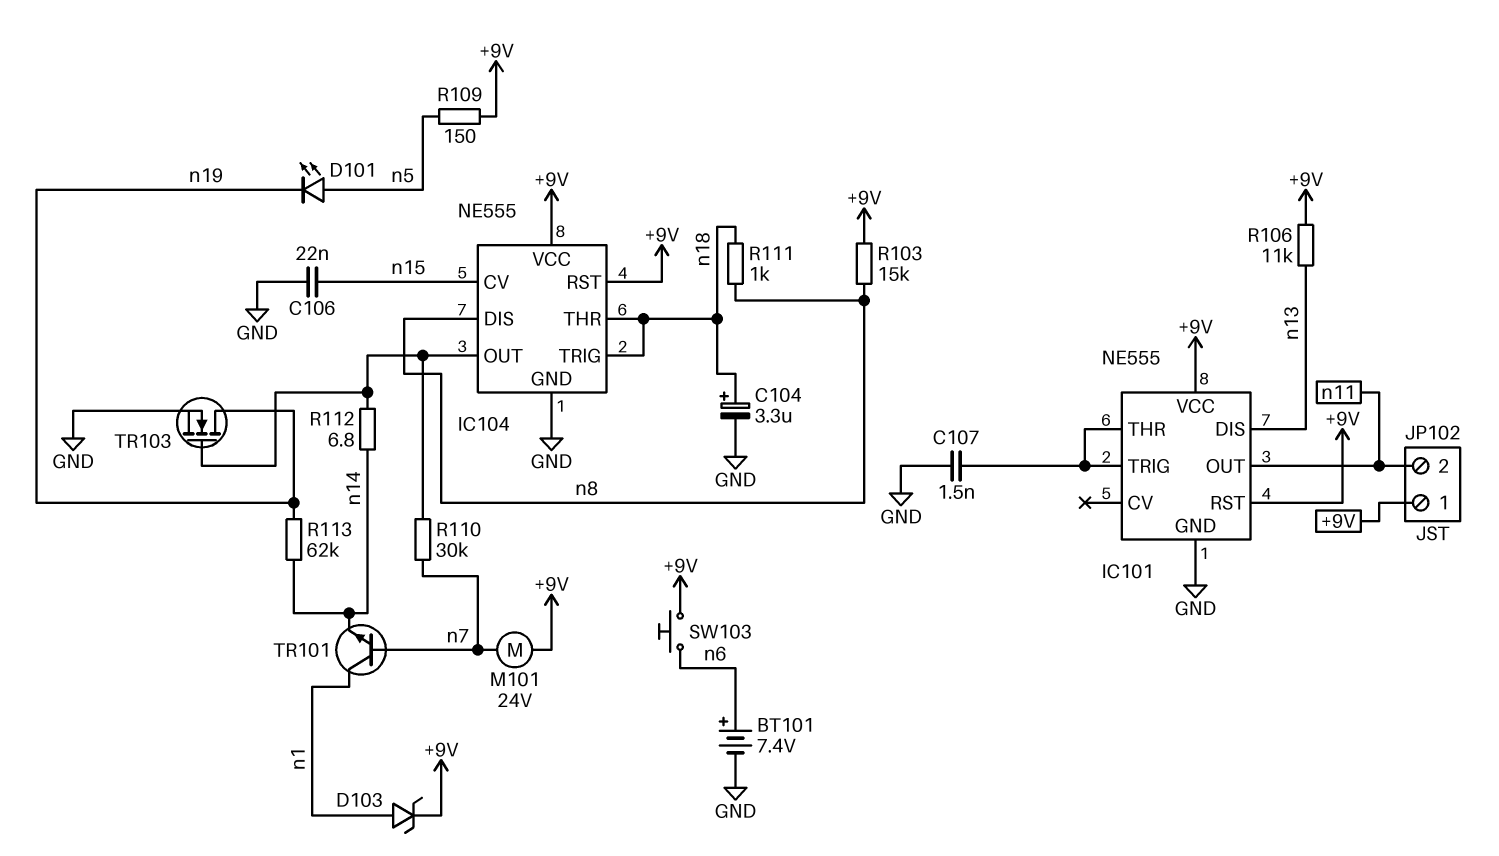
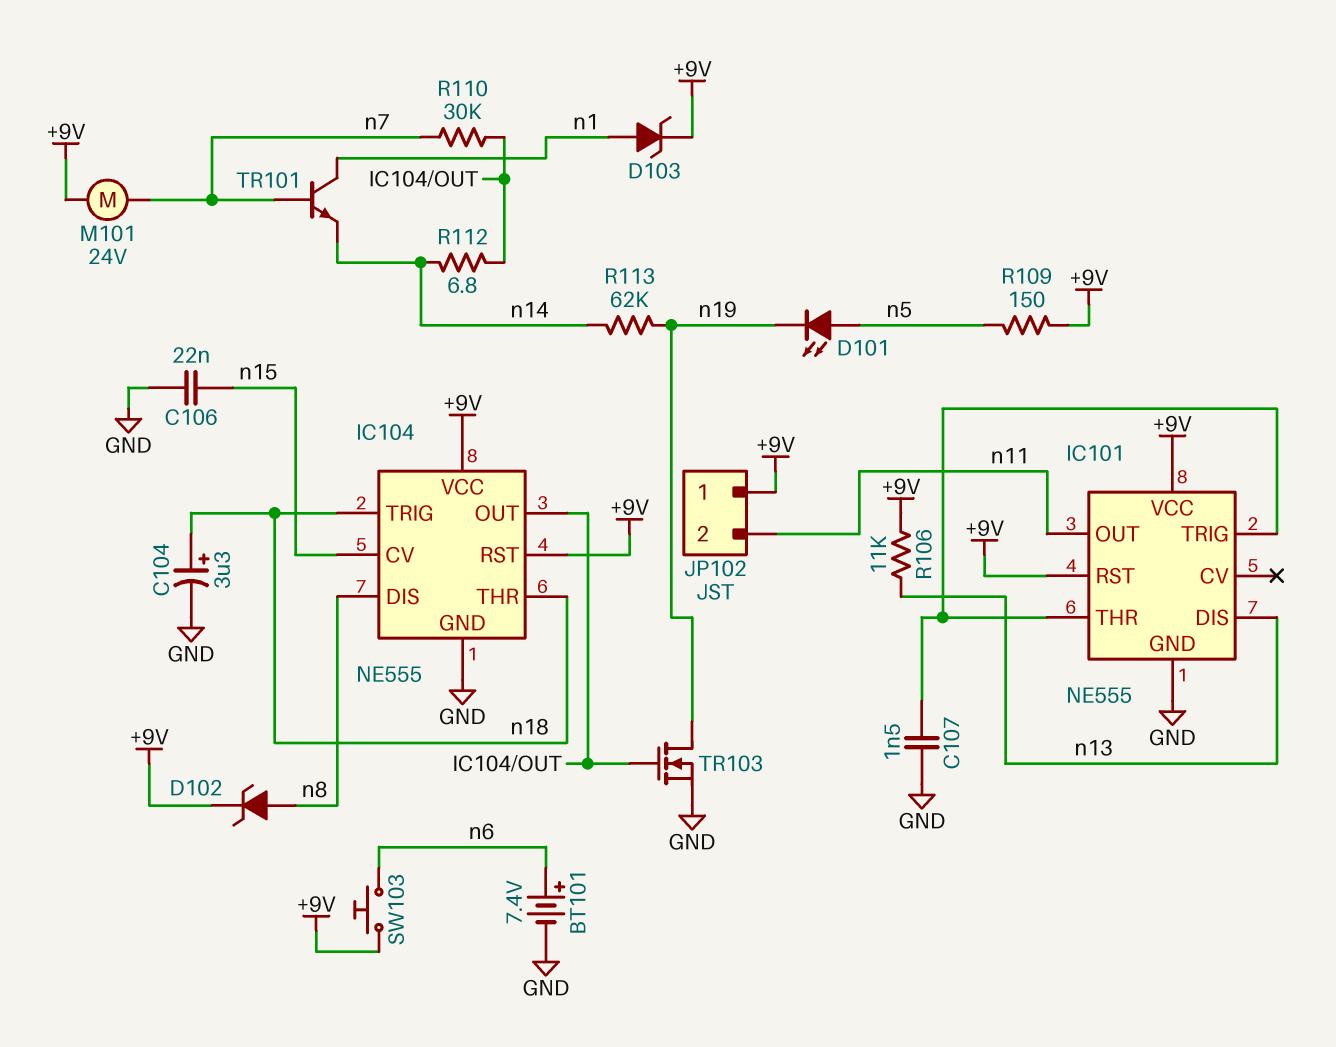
D102: none -> zener (A n8, K +9V)
R103: 15k (+9V, n8) -> none
R111: 1k (n8, n18) -> none

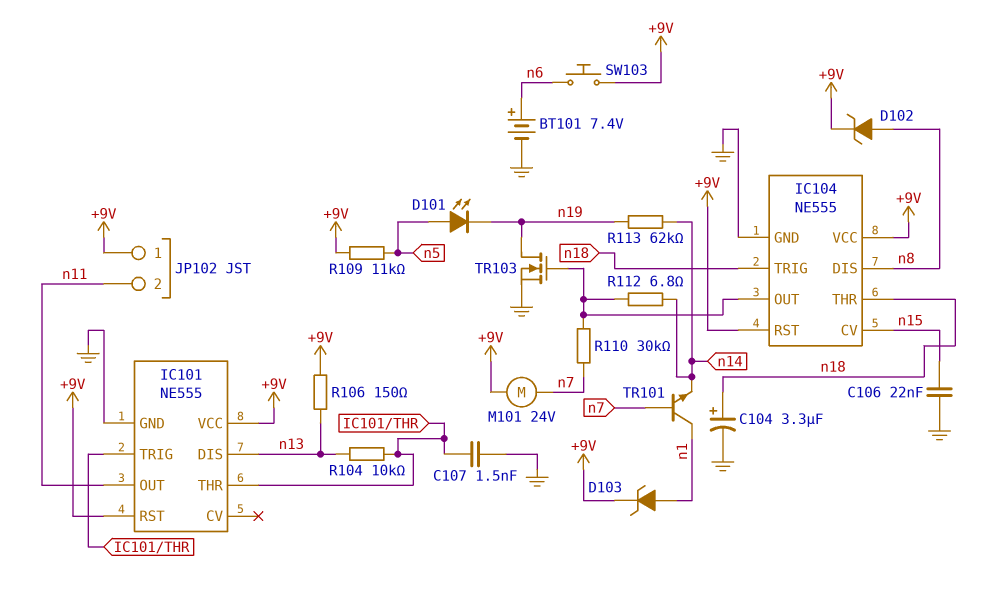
R104: none -> 10k (IC101/THR, n13)
R106: 11k (+9V, n13) -> 150 (+9V, n13)
R109: 150 (+9V, n5) -> 11k (+9V, n5)

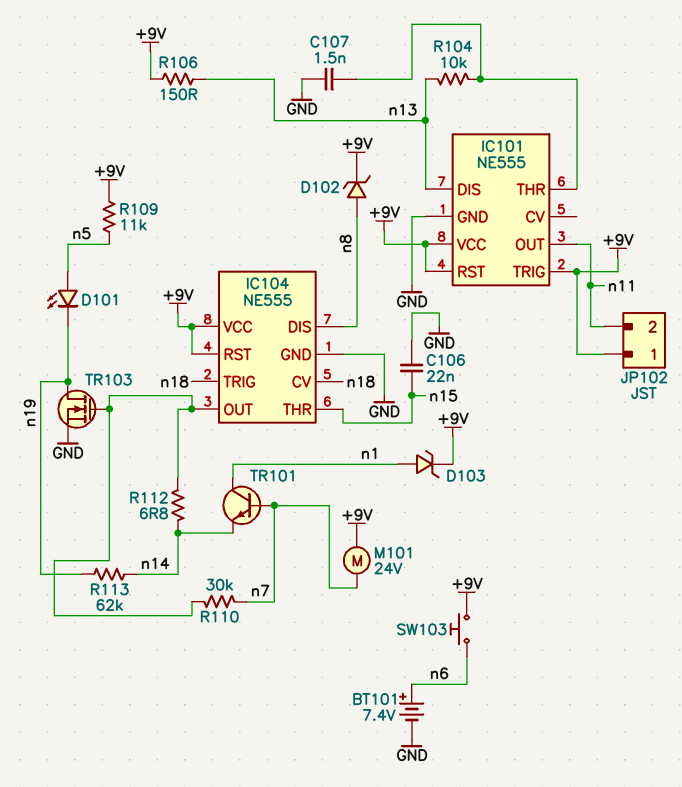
C104: 3.3uF (plus n18, minus GND) -> none
IC101 pin TRIG: IC101/THR -> +9V
IC104 pin CV: n15 -> n18
IC104 pin THR: n18 -> n15

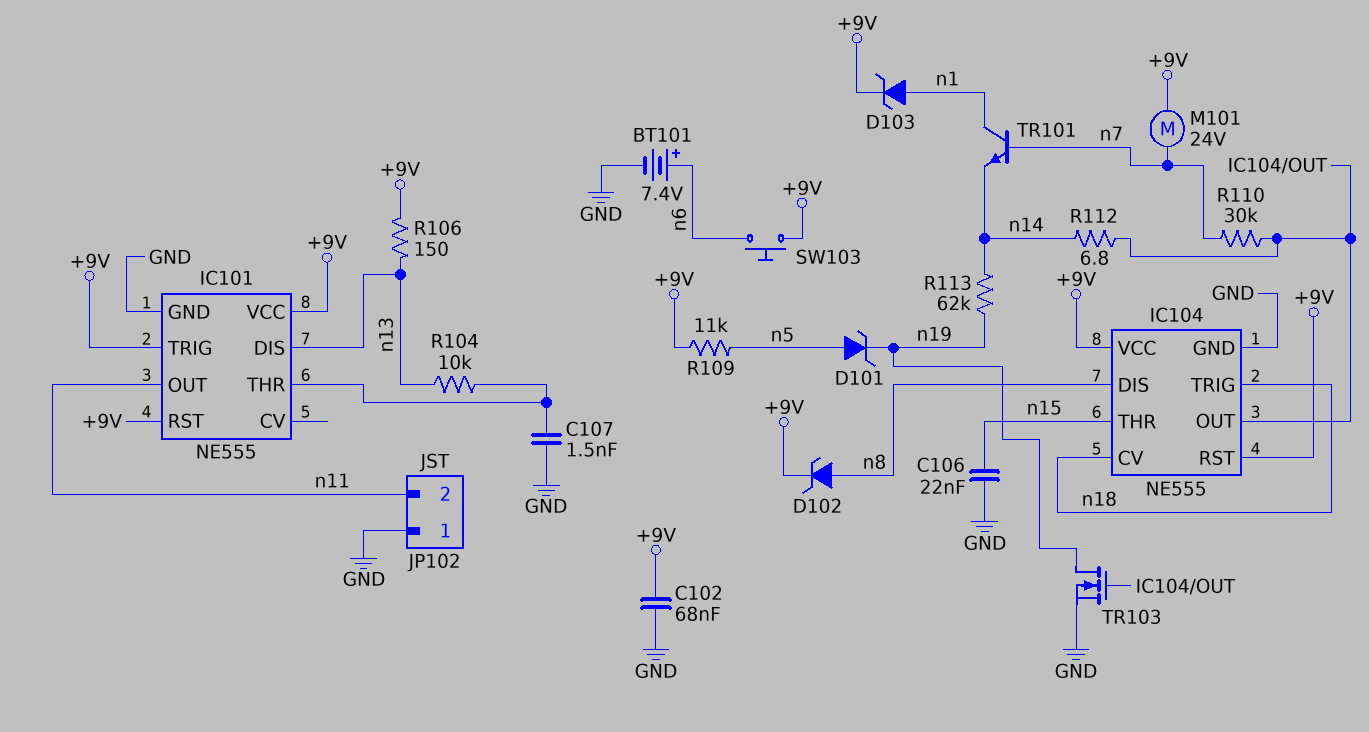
C102: none -> 68nF (+9V, GND)
D101: LED (A n5, K n19) -> zener (A n5, K n19)
JP102 pin 1: +9V -> GND

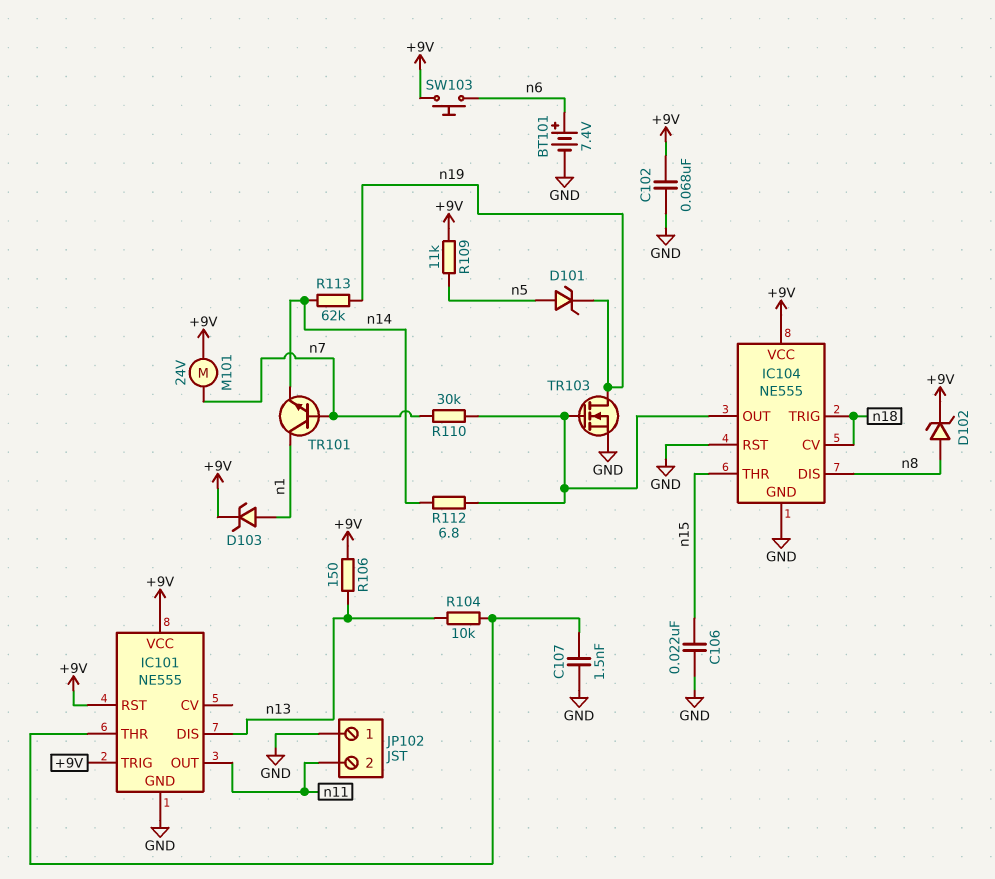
IC104 pin RST: +9V -> GND

